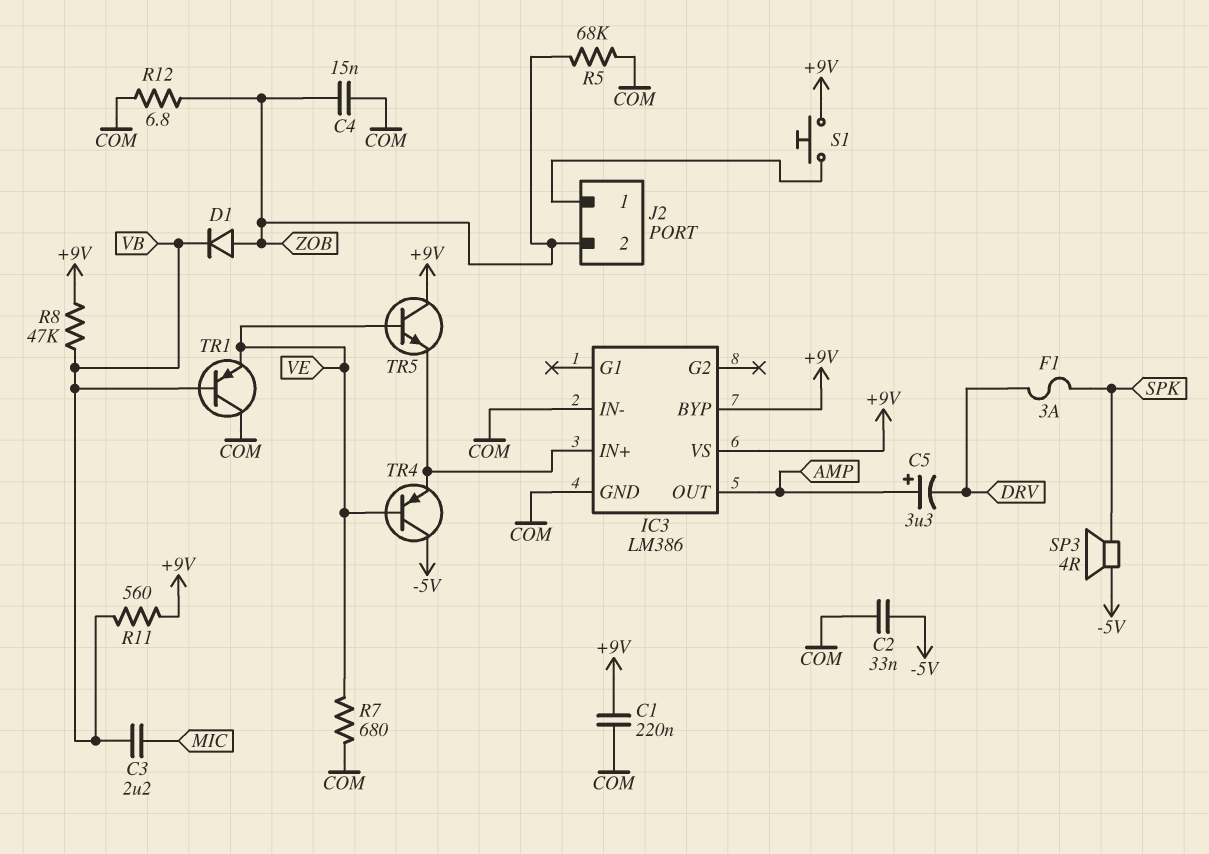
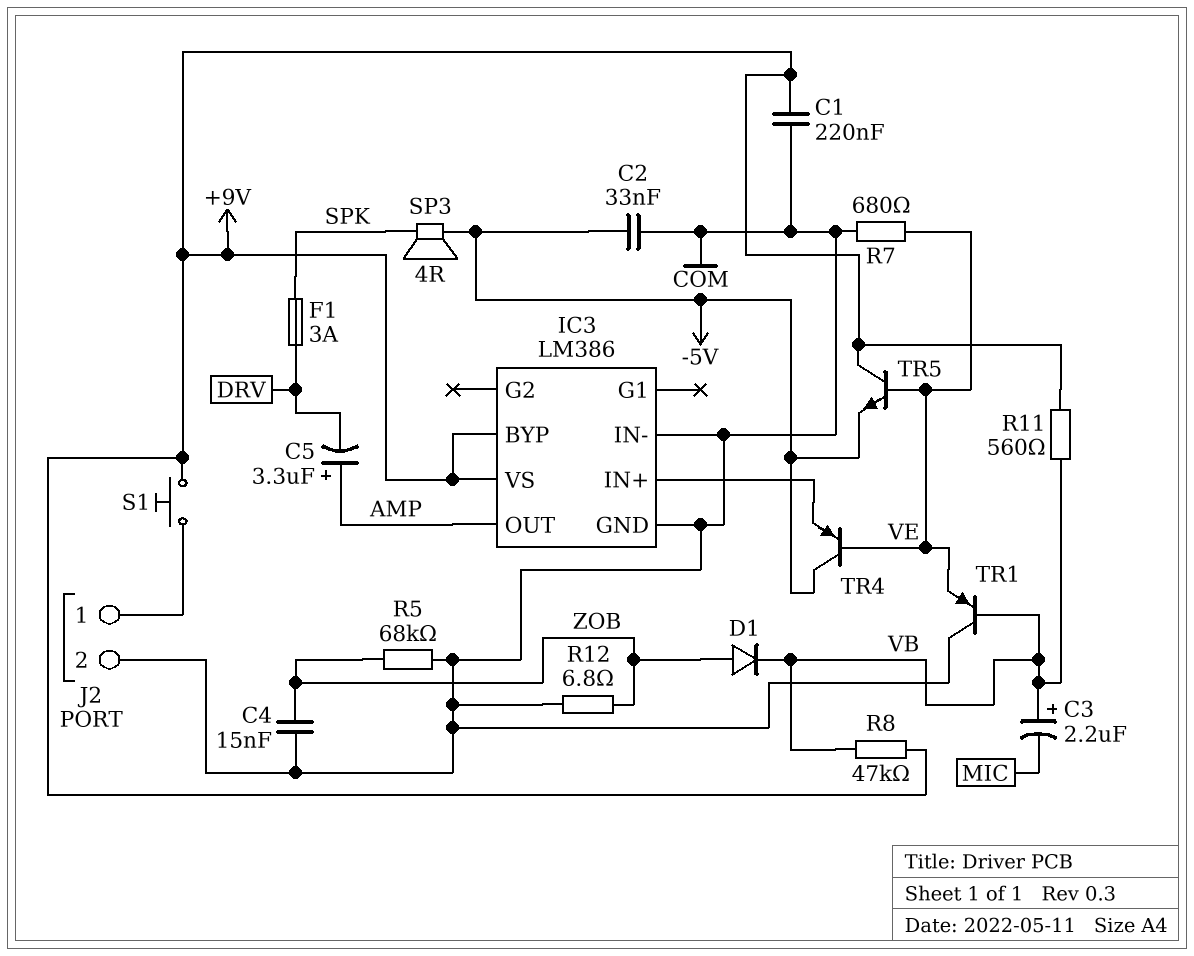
C3: 2.2uF (MIC, VB) -> 2.2uF (plus VB, minus MIC)
J2 pin 2: ZOB -> COM
TR5: NPN (B VE, C +9V, E IC3/IN+) -> NPN (B VE, C +9V, E -5V)

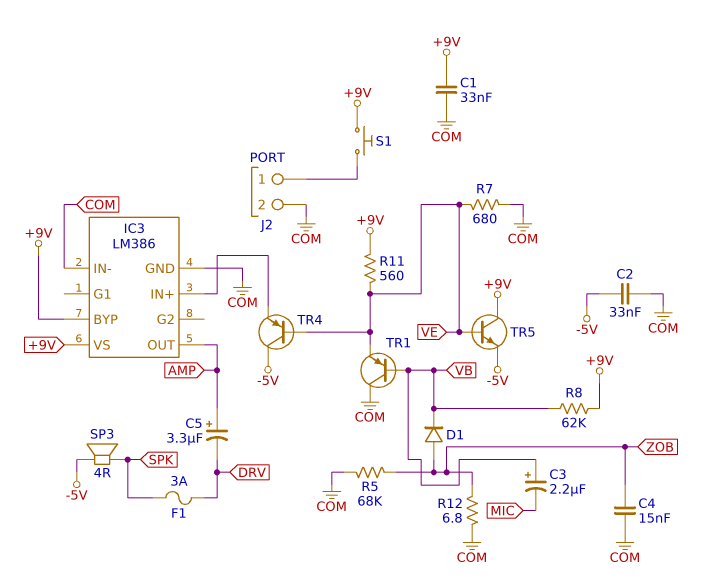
C1: 220nF (+9V, COM) -> 33nF (+9V, COM)
R8: 47k (+9V, VB) -> 62k (+9V, VB)
R11: 560 (+9V, VB) -> 560 (+9V, VE)

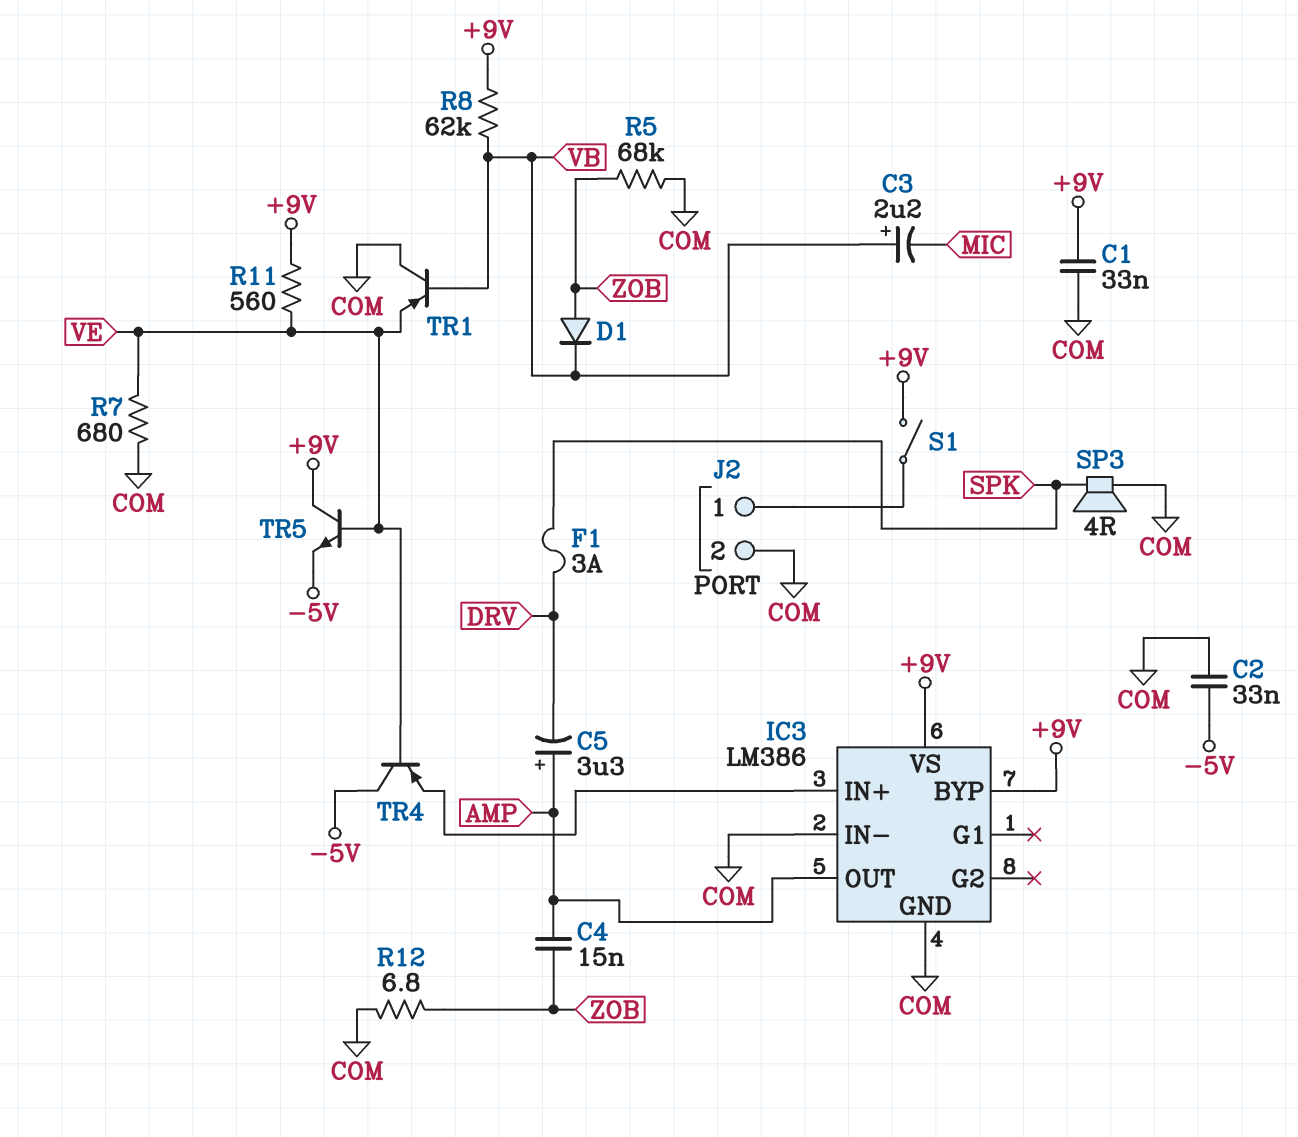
C4: 15nF (COM, ZOB) -> 15nF (AMP, ZOB)
S1: button (+9V, J2/1) -> switch (+9V, J2/1)
SP3: speaker 4R (-5V, SPK) -> speaker 4R (COM, SPK)

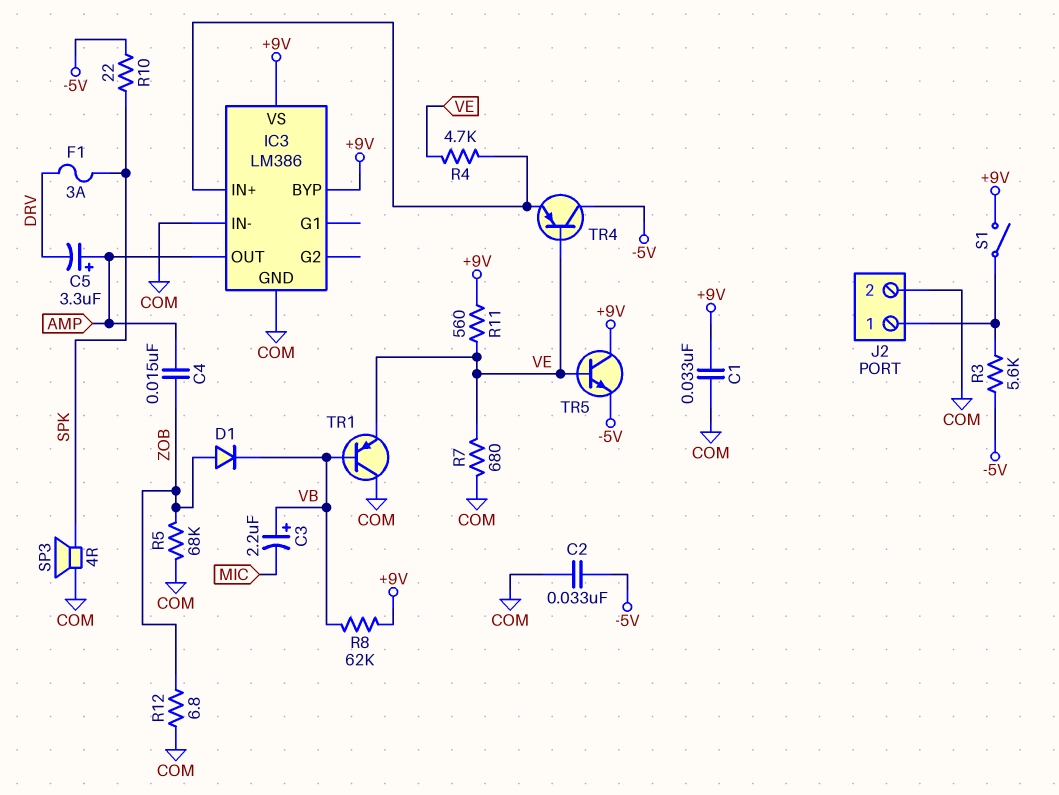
R3: none -> 5.6k (-5V, J2/1)
R4: none -> 4.7k (IC3/IN+, VE)
R10: none -> 22 (-5V, SPK)

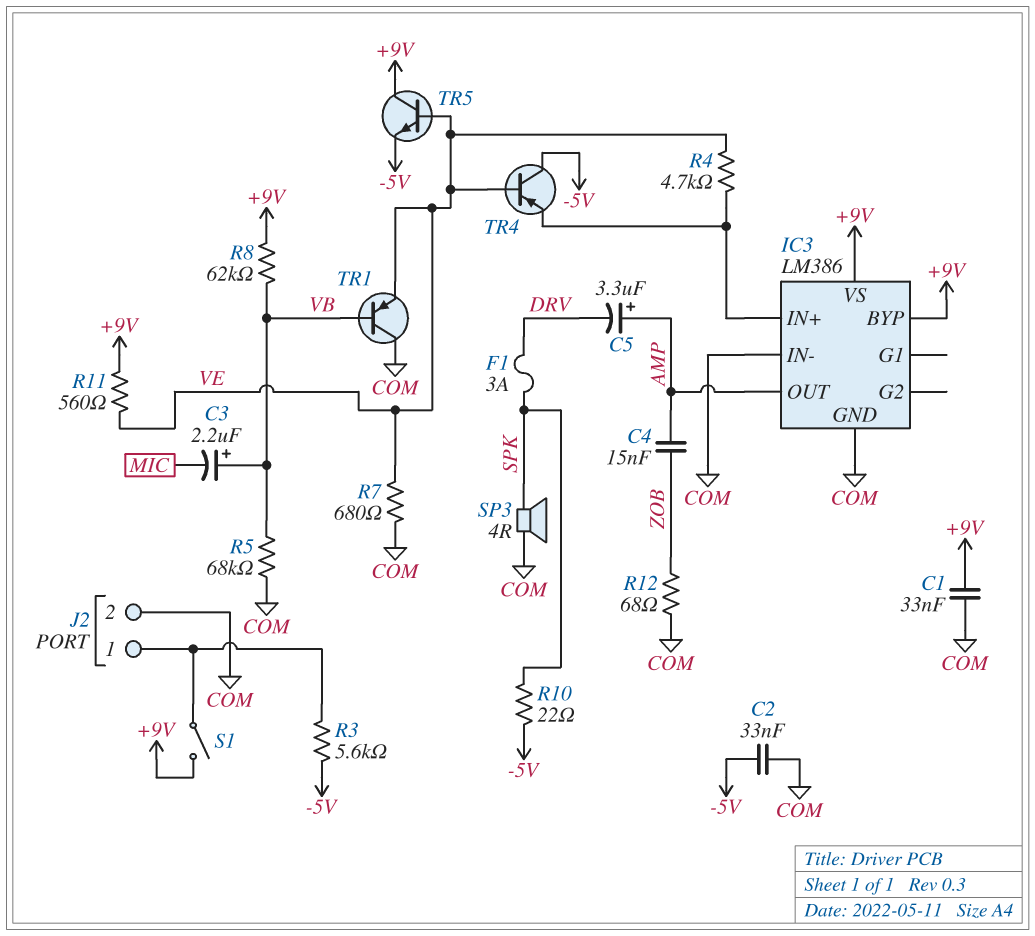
D1: diode (A ZOB, K VB) -> none
R5: 68k (COM, ZOB) -> 68k (COM, VB)
R12: 6.8 (COM, ZOB) -> 68 (COM, ZOB)

